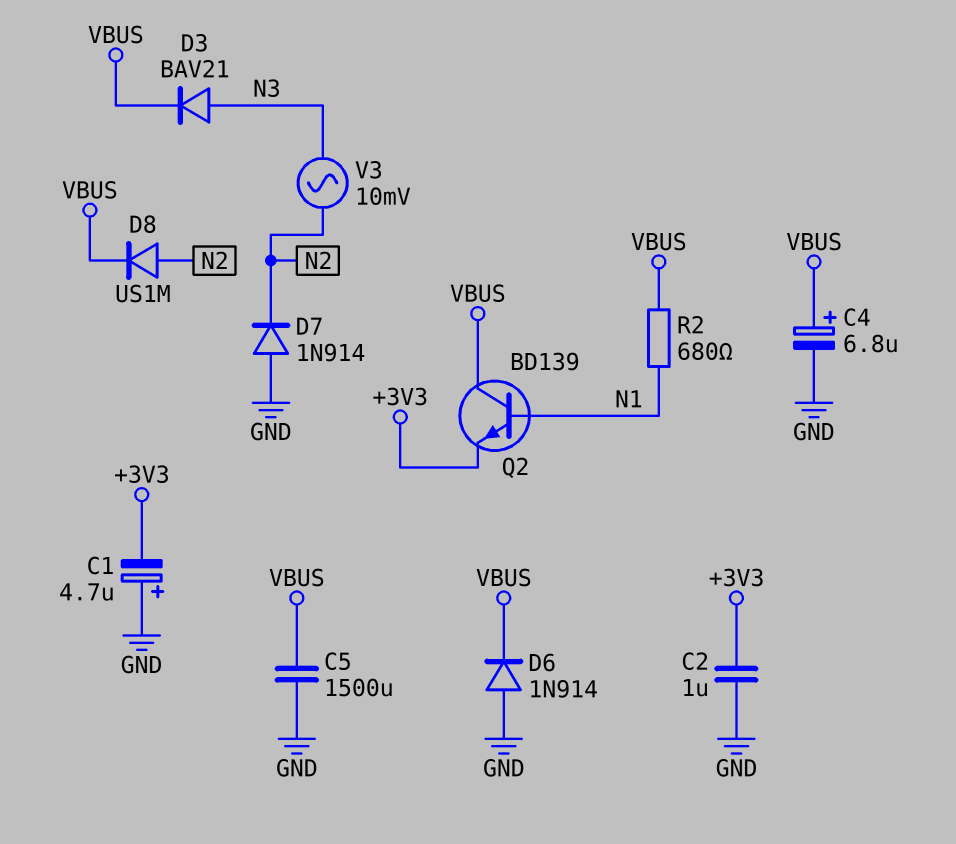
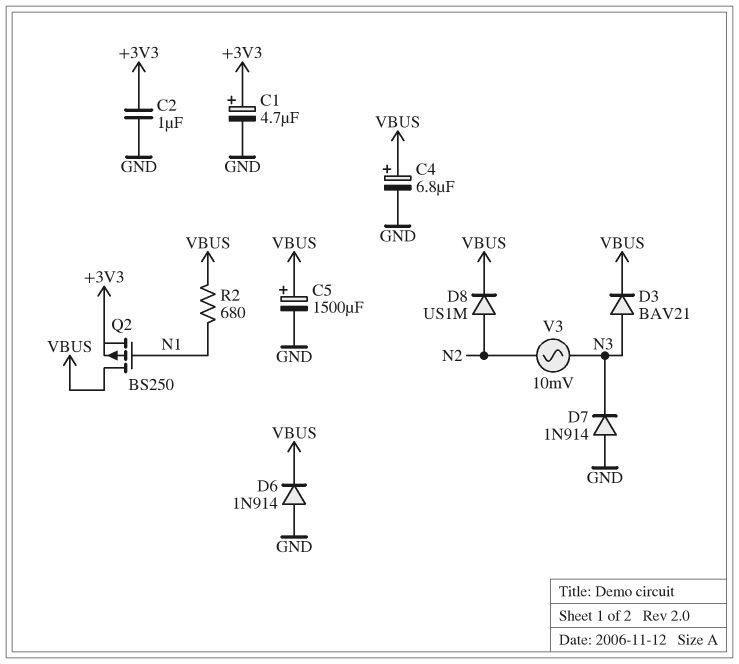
C1: 4.7uF (plus GND, minus +3V3) -> 4.7uF (plus +3V3, minus GND)
C5: 1500uF (GND, VBUS) -> 1500uF (plus VBUS, minus GND)
D7: diode 1N914 (A GND, K N2) -> diode 1N914 (A GND, K N3)
Q2: NPN BD139 (B N1, C VBUS, E +3V3) -> PMOS BS250 (G N1, D VBUS, S +3V3)

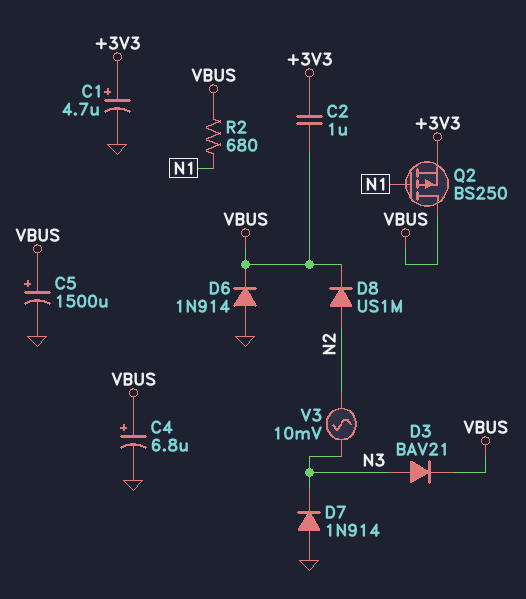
C2: 1uF (+3V3, GND) -> 1uF (+3V3, VBUS)

